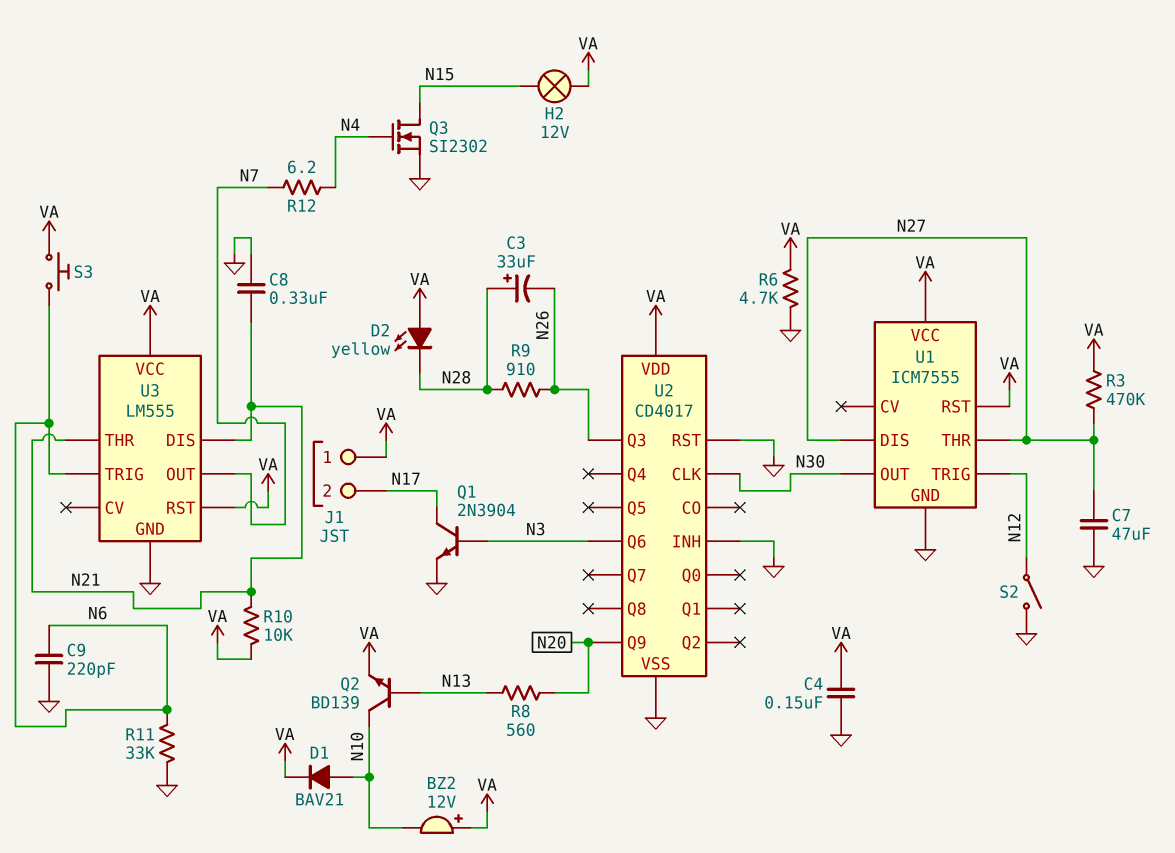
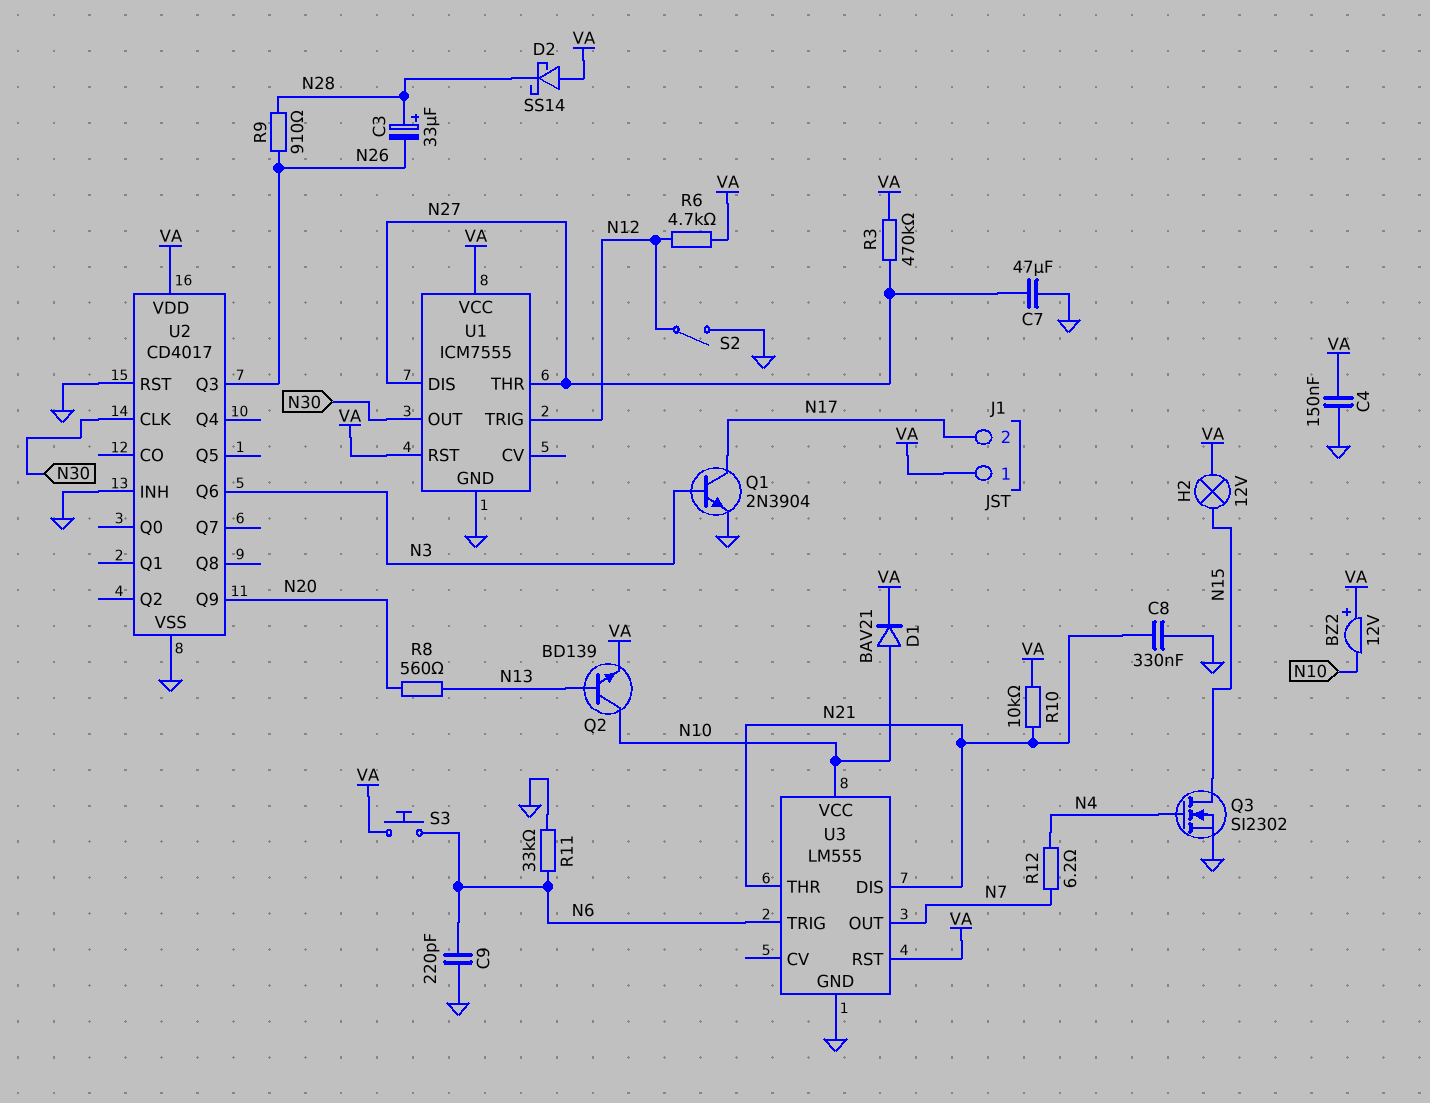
D2: LED yellow (A VA, K N28) -> schottky SS14 (A VA, K N28)
R6: 4.7k (GND, VA) -> 4.7k (N12, VA)
U3 pin VCC: VA -> N10

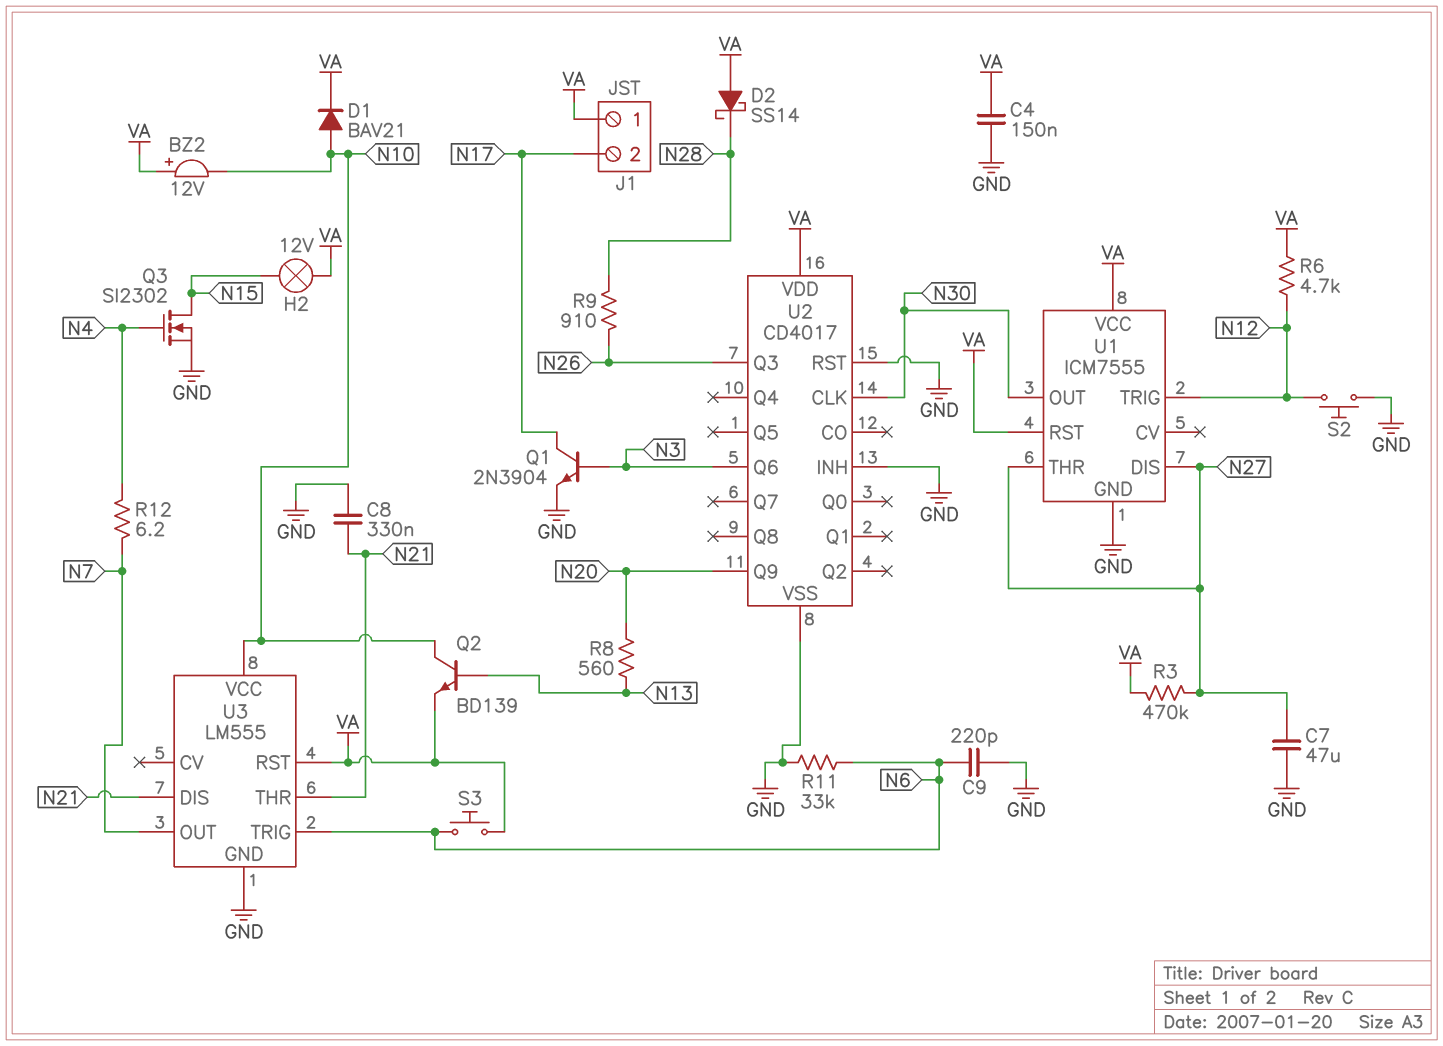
C3: 33uF (plus N28, minus N26) -> none
R10: 10k (N21, VA) -> none
S2: switch (GND, N12) -> button (GND, N12)

